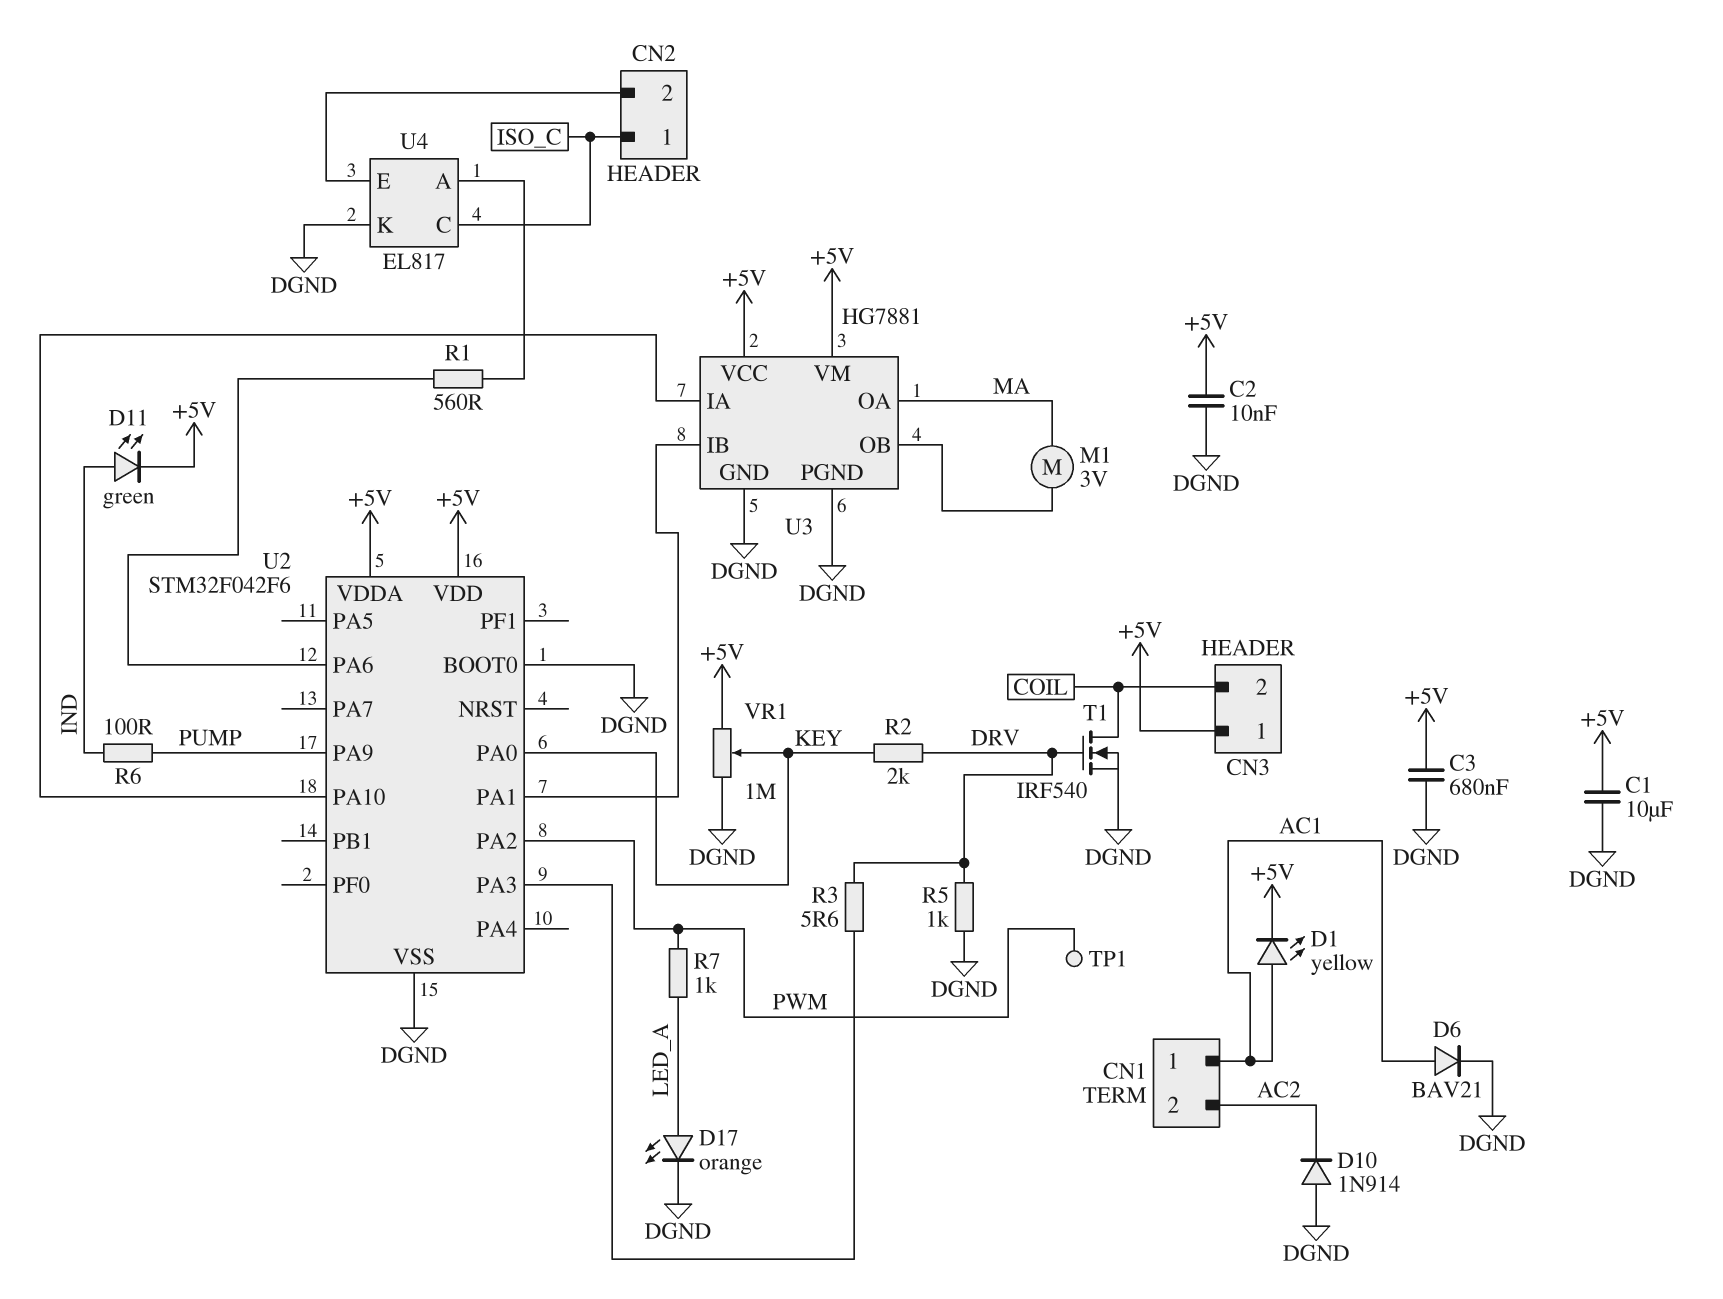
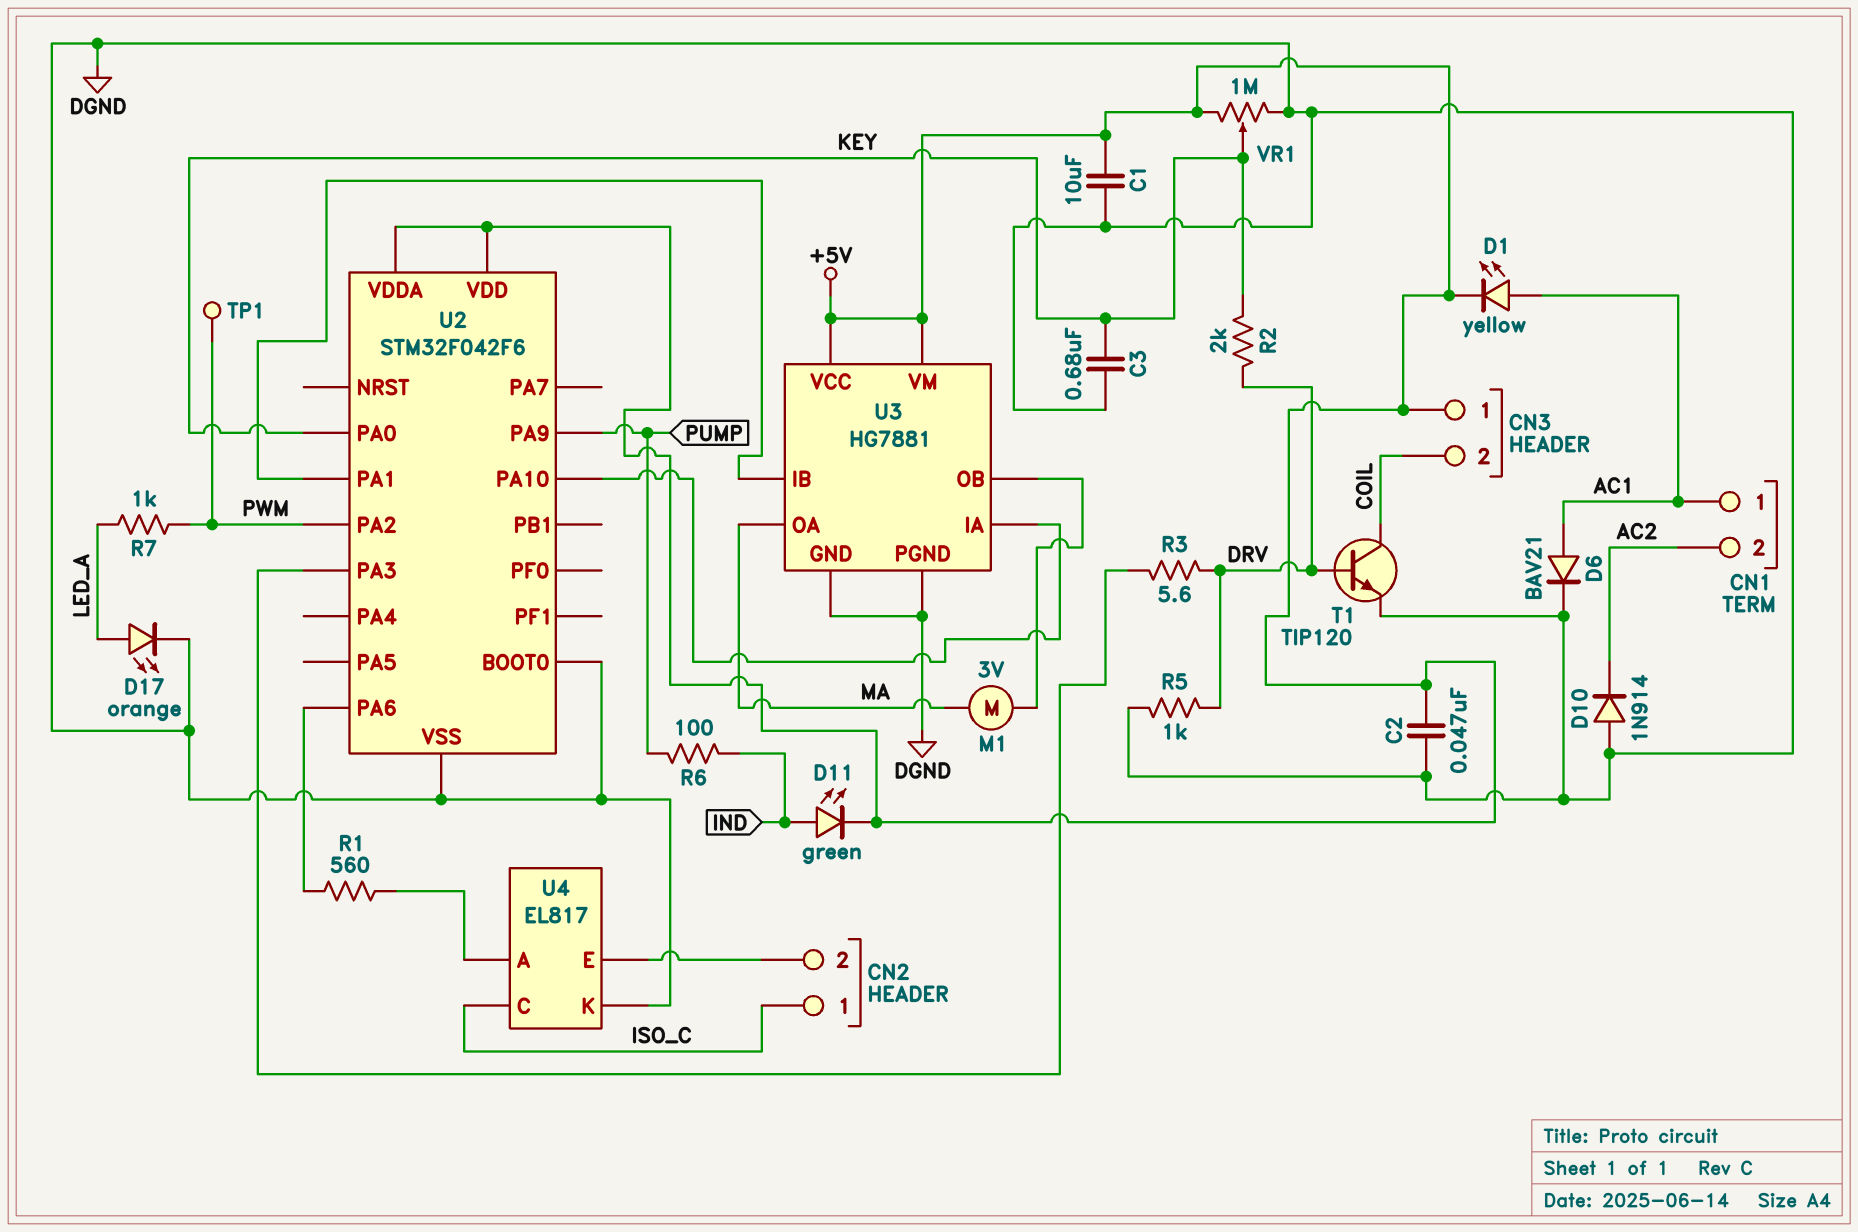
C2: 10nF (+5V, DGND) -> 47nF (+5V, DGND)
C3: 680nF (+5V, DGND) -> 680nF (DGND, KEY)
T1: NMOS IRF540 (G DRV, D COIL, S DGND) -> NPN TIP120 (B DRV, C COIL, E DGND)

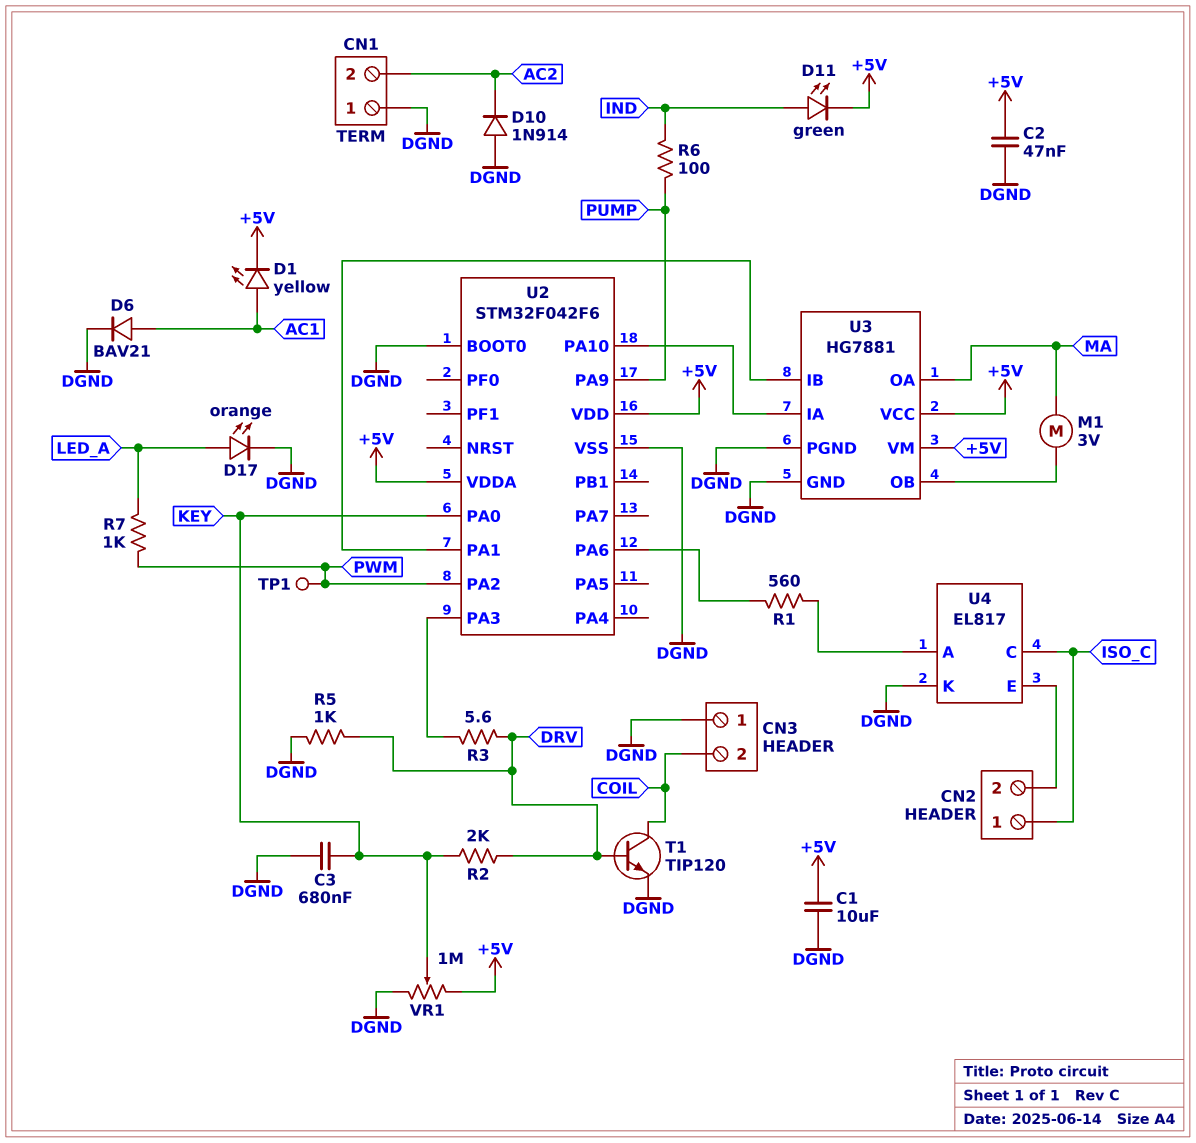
CN1 pin 1: AC1 -> DGND
CN3 pin 1: +5V -> DGND

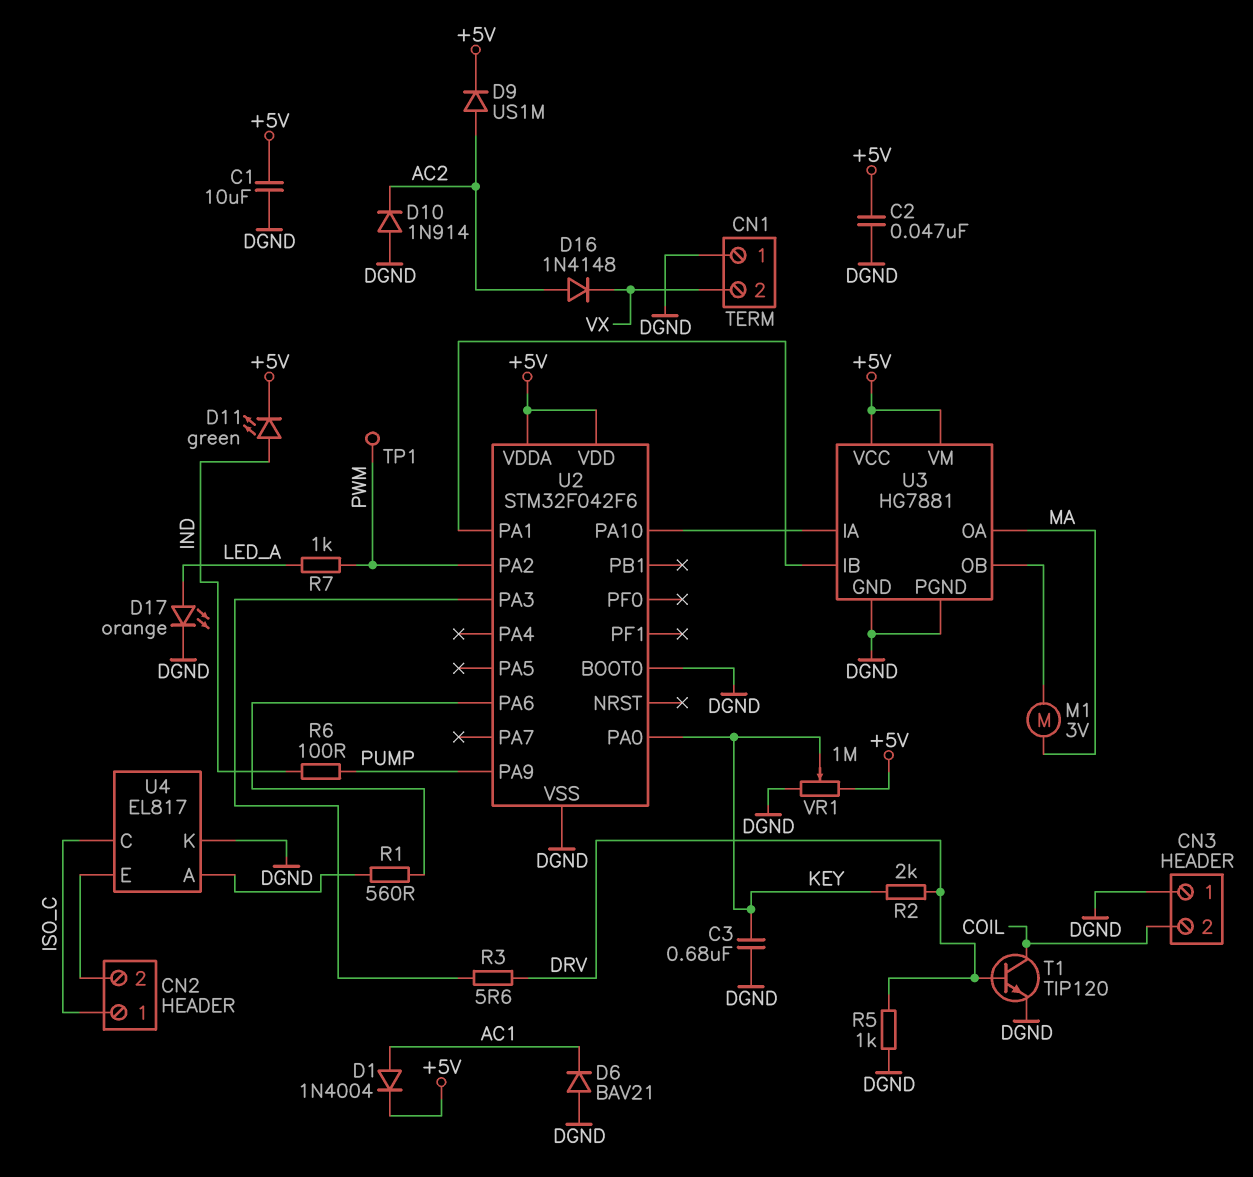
CN1 pin 2: AC2 -> VX
D1: LED yellow (A AC1, K +5V) -> diode 1N4004 (A AC1, K +5V)
D6: diode BAV21 (A AC1, K DGND) -> diode BAV21 (A DGND, K AC1)
D9: none -> diode US1M (A AC2, K +5V)
D16: none -> diode 1N4148 (A AC2, K VX)

